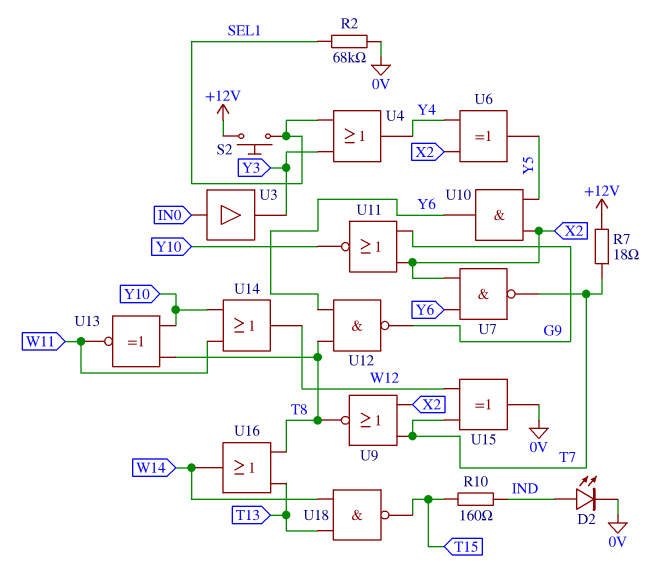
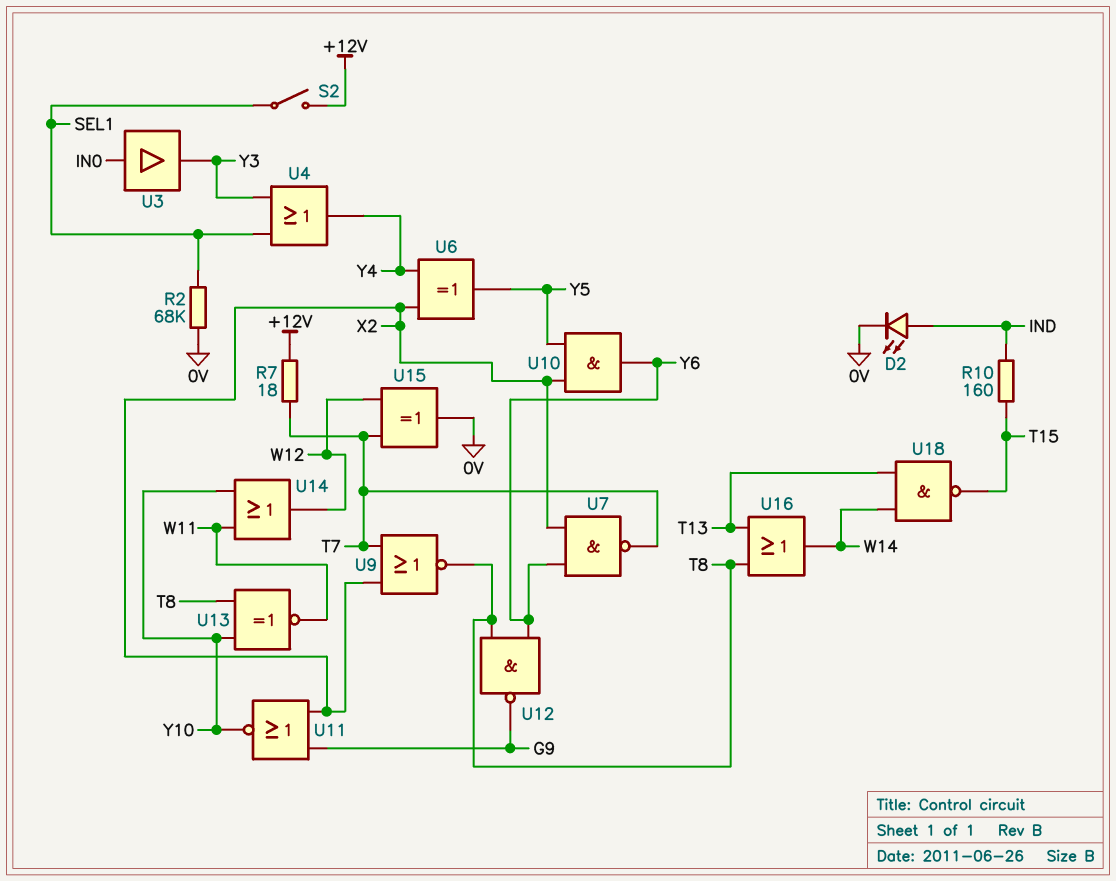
S2: button (+12V, SEL1) -> switch (+12V, SEL1)

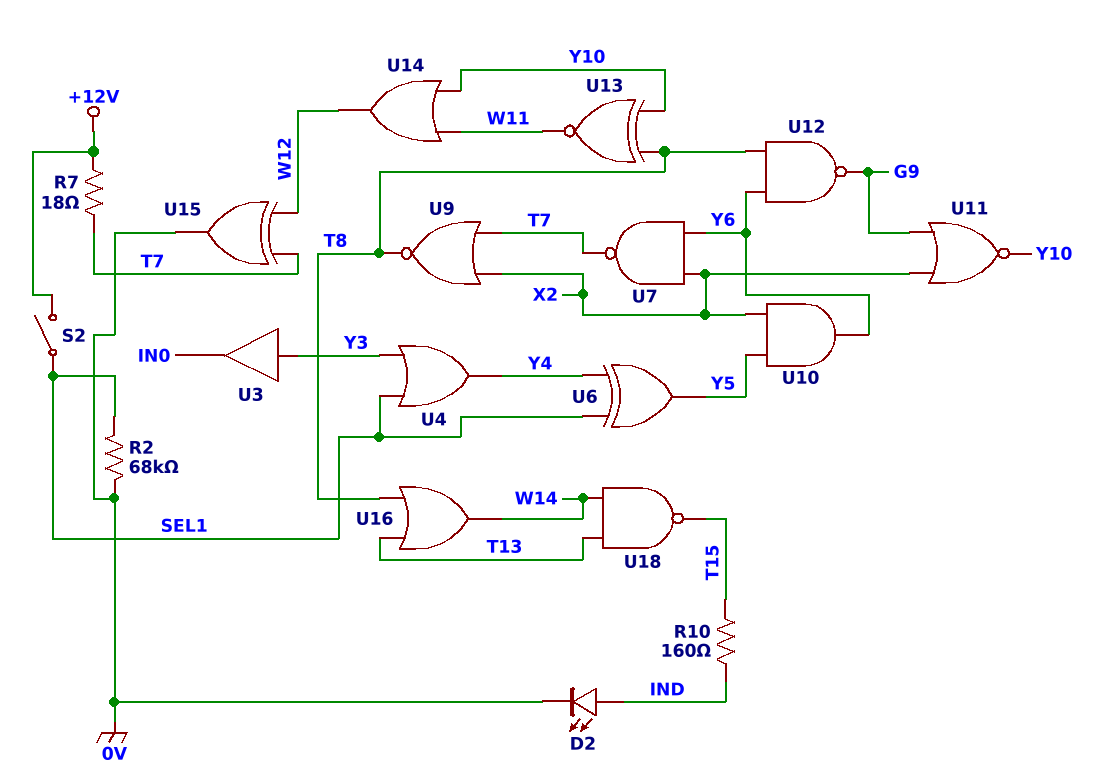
U3: buffer (in IN0, out Y3) -> buffer (in Y3, out IN0)
U6: XOR (in X2, in Y4, out Y5) -> XOR (in SEL1, in Y4, out Y5)

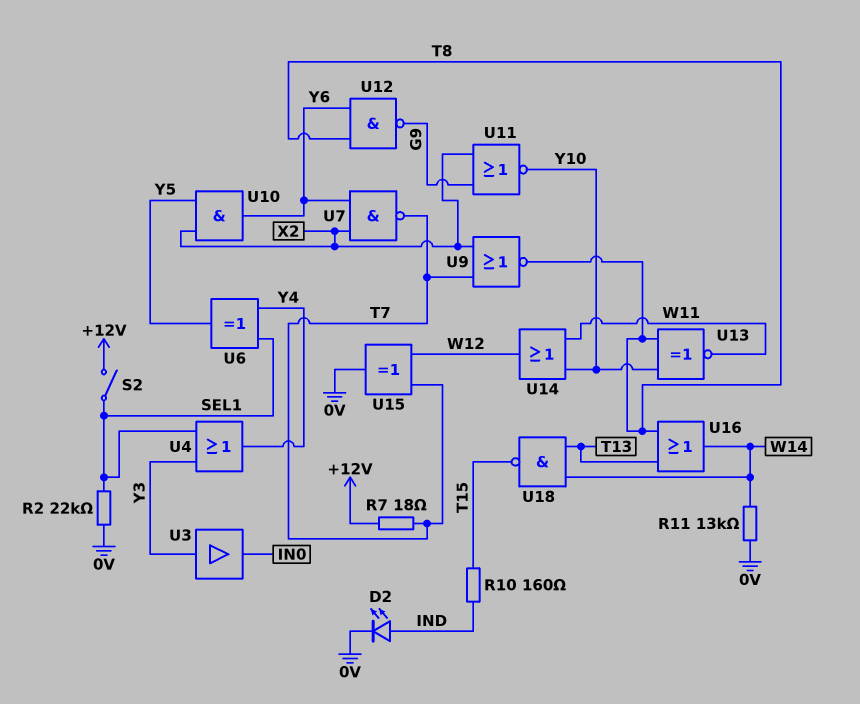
R2: 68k (0V, SEL1) -> 22k (0V, SEL1)
R11: none -> 13k (0V, W14)

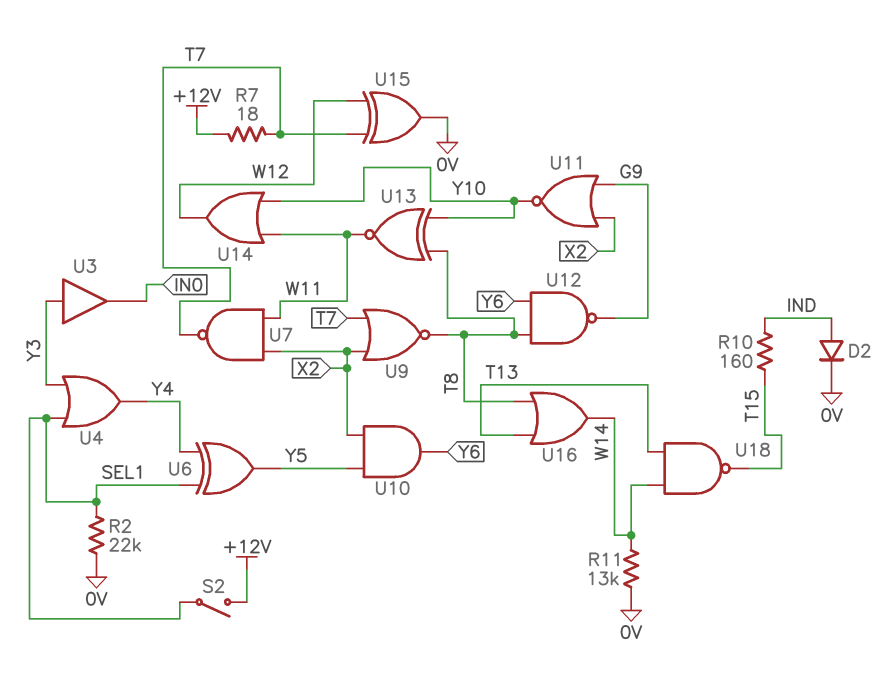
D2: LED (A IND, K 0V) -> diode (A IND, K 0V)
U7: NAND (in X2, in Y6, out T7) -> NAND (in W11, in X2, out T7)

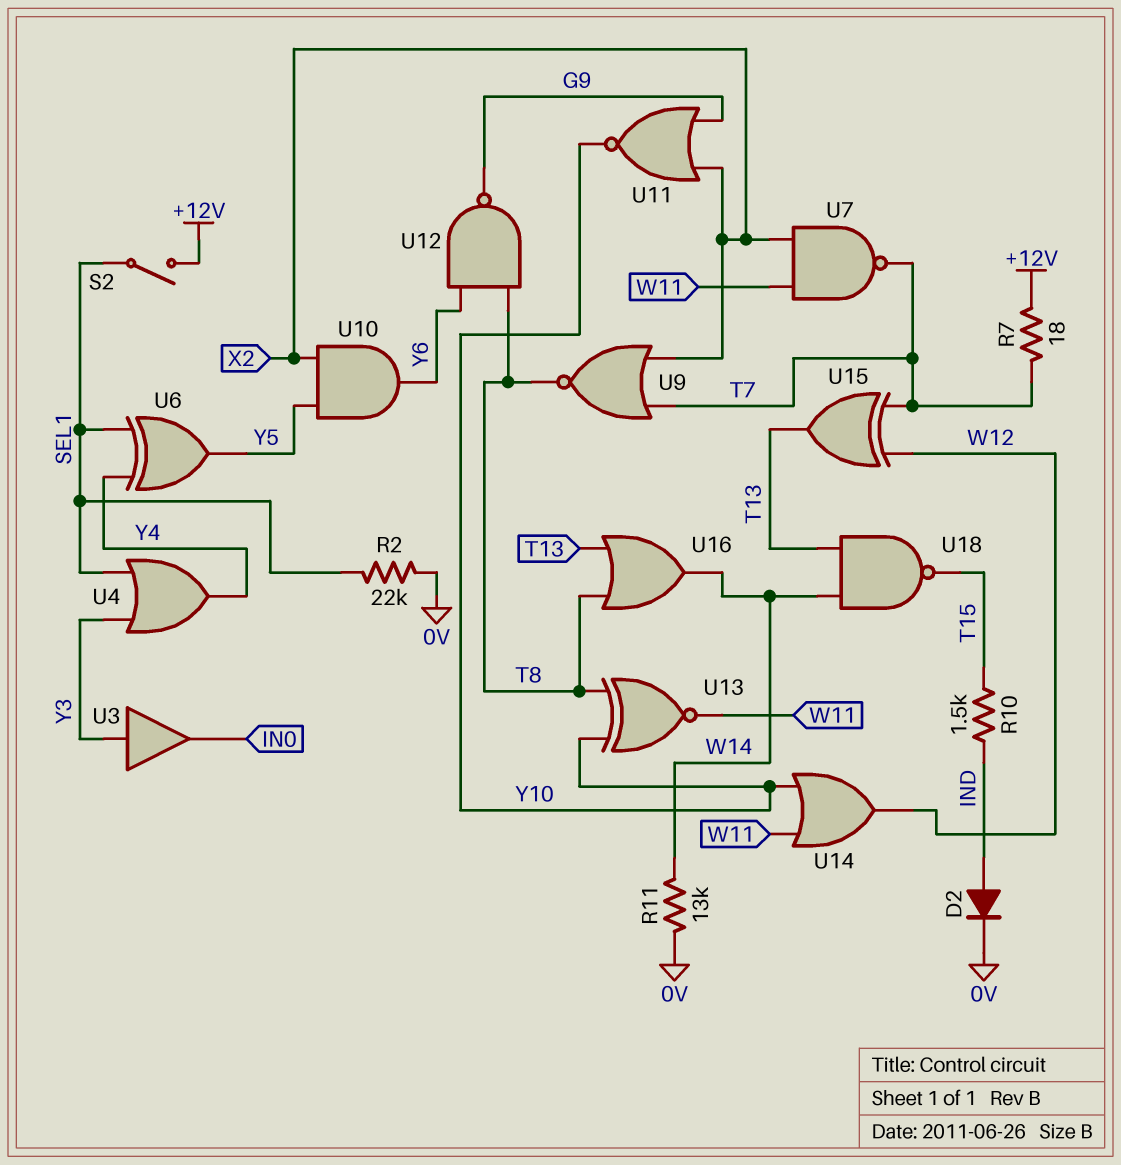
R10: 160 (IND, T15) -> 1.5k (IND, T15)
U15: XOR (in T7, in W12, out 0V) -> XOR (in T7, in W12, out T13)

